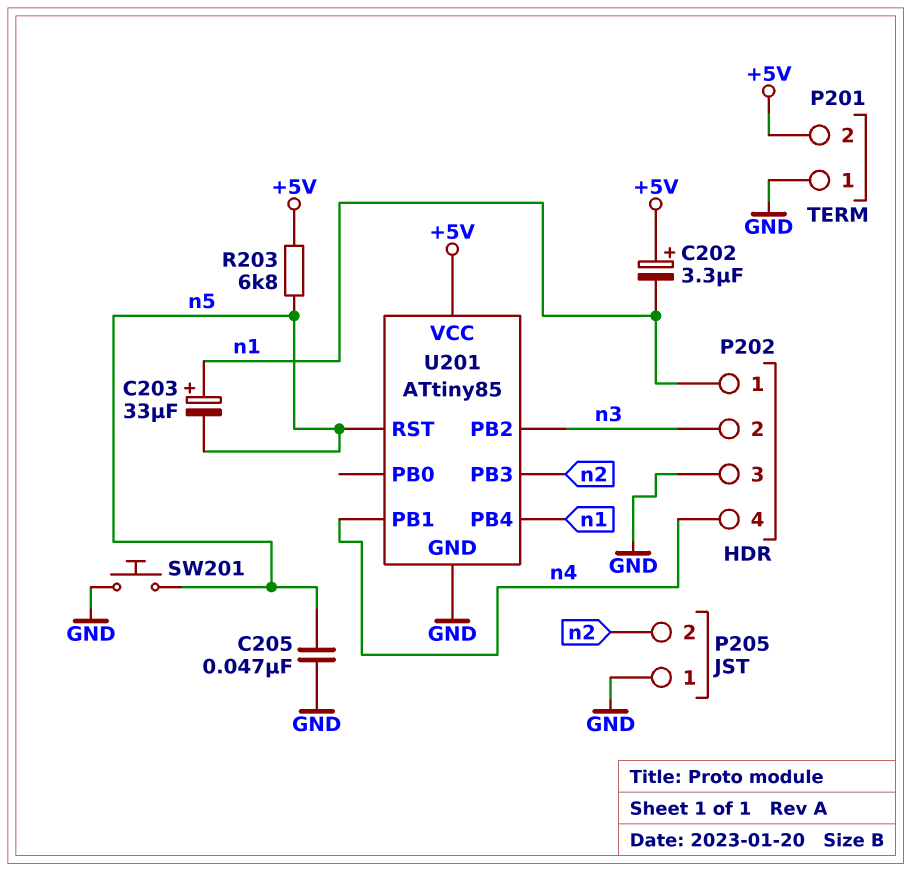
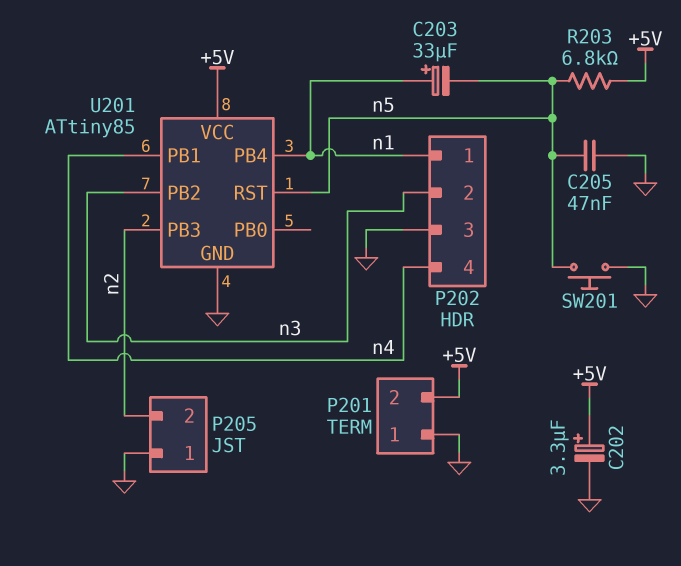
C202: 3.3uF (plus +5V, minus n1) -> 3.3uF (plus +5V, minus GND)

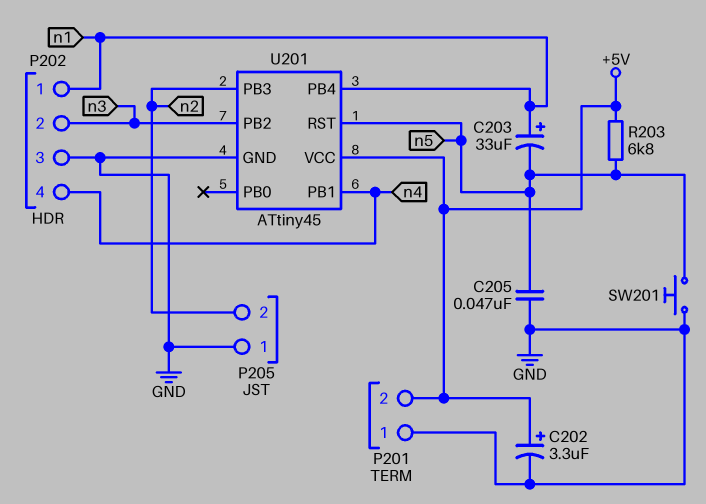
U201: ATtiny85 -> ATtiny45

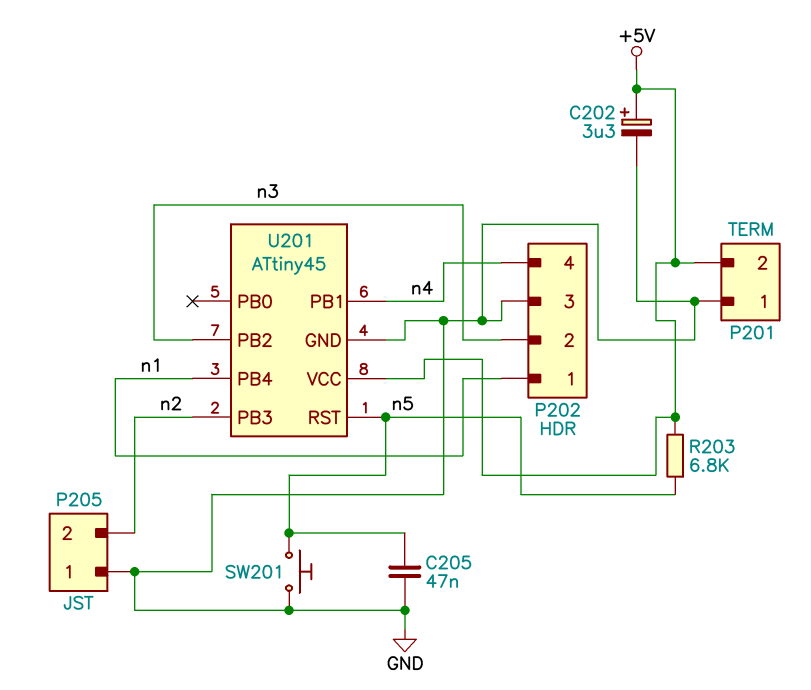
C203: 33uF (plus n1, minus n5) -> none

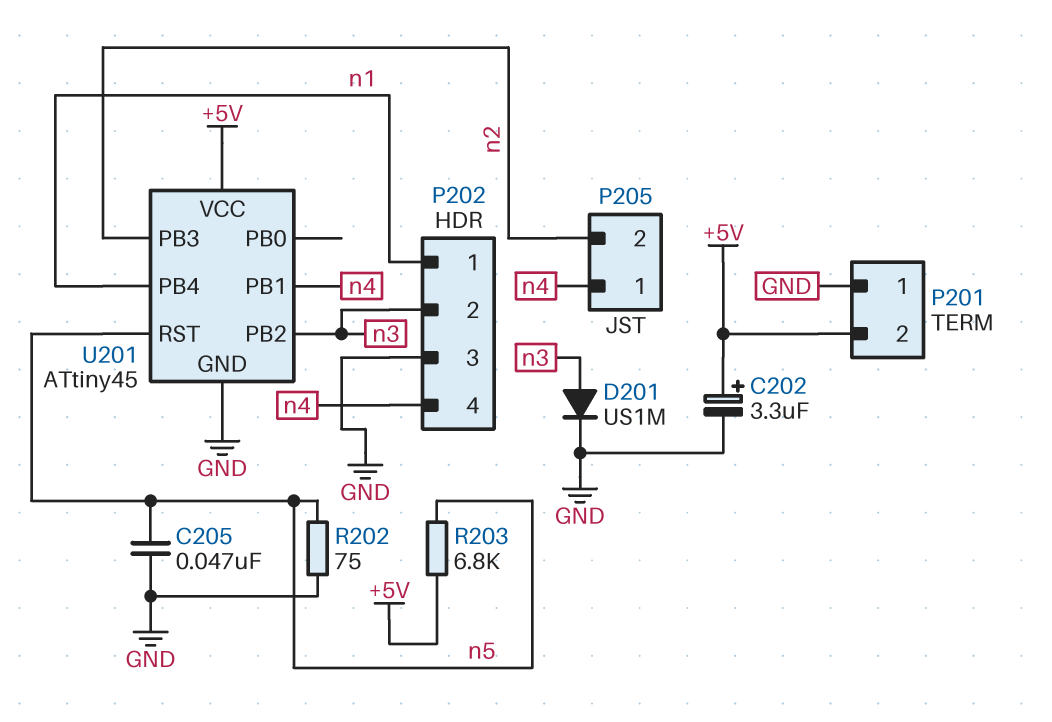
D201: none -> diode US1M (A n3, K GND)
P205 pin 1: GND -> n4
R202: none -> 75 (GND, n5)
SW201: button (GND, n5) -> none

